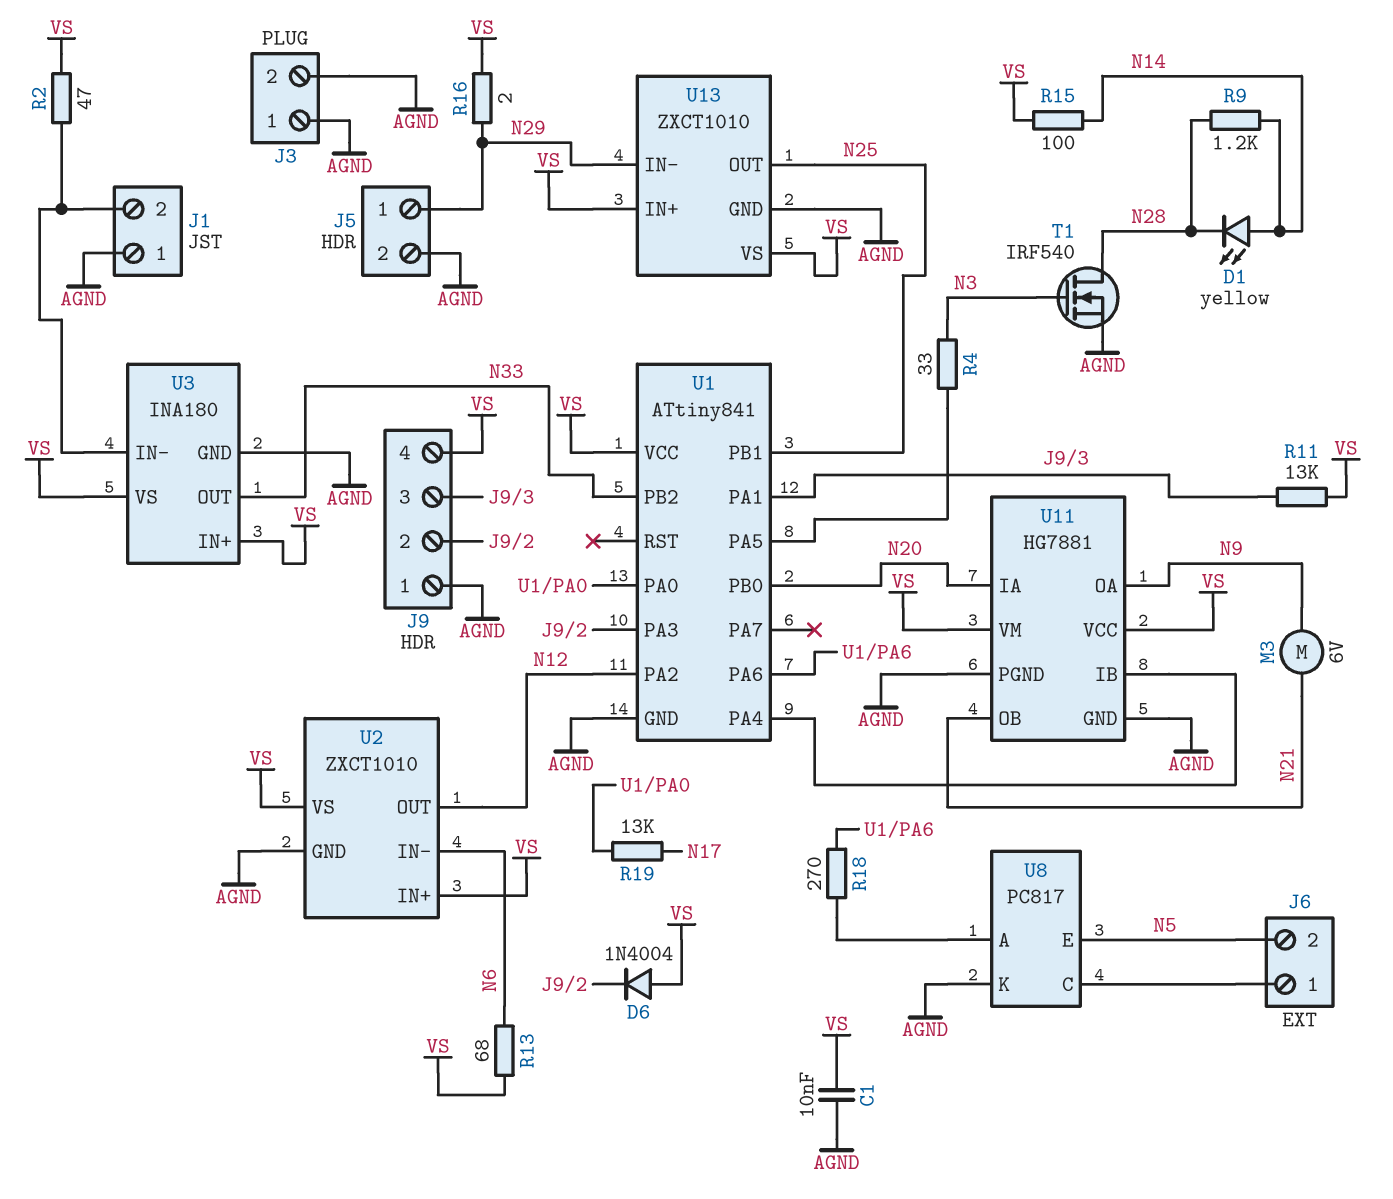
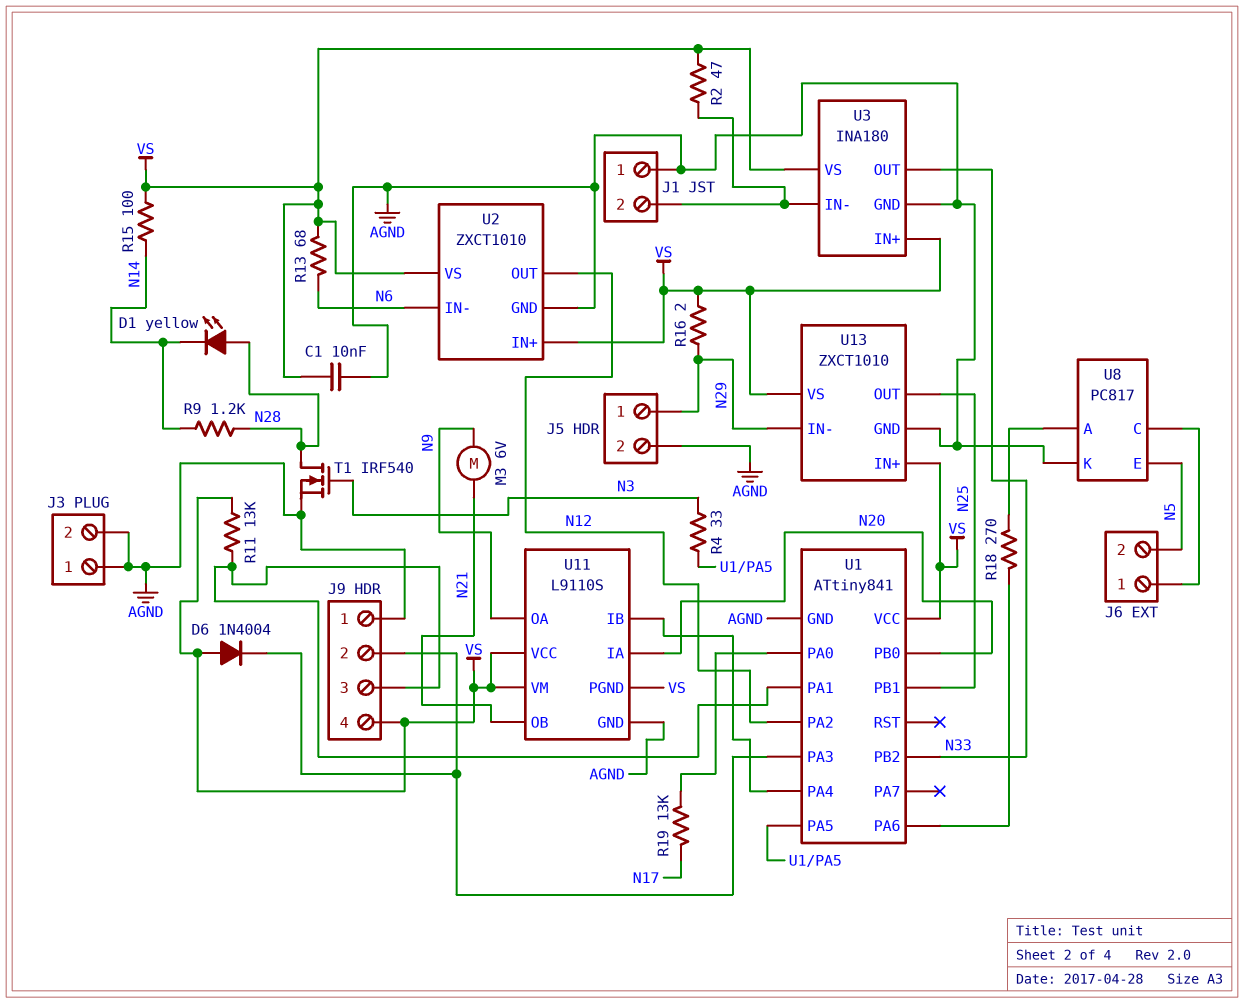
D1: LED yellow (A N14, K N28) -> LED yellow (A N28, K N14)
U11: HG7881 -> L9110S
U11 pin PGND: AGND -> VS

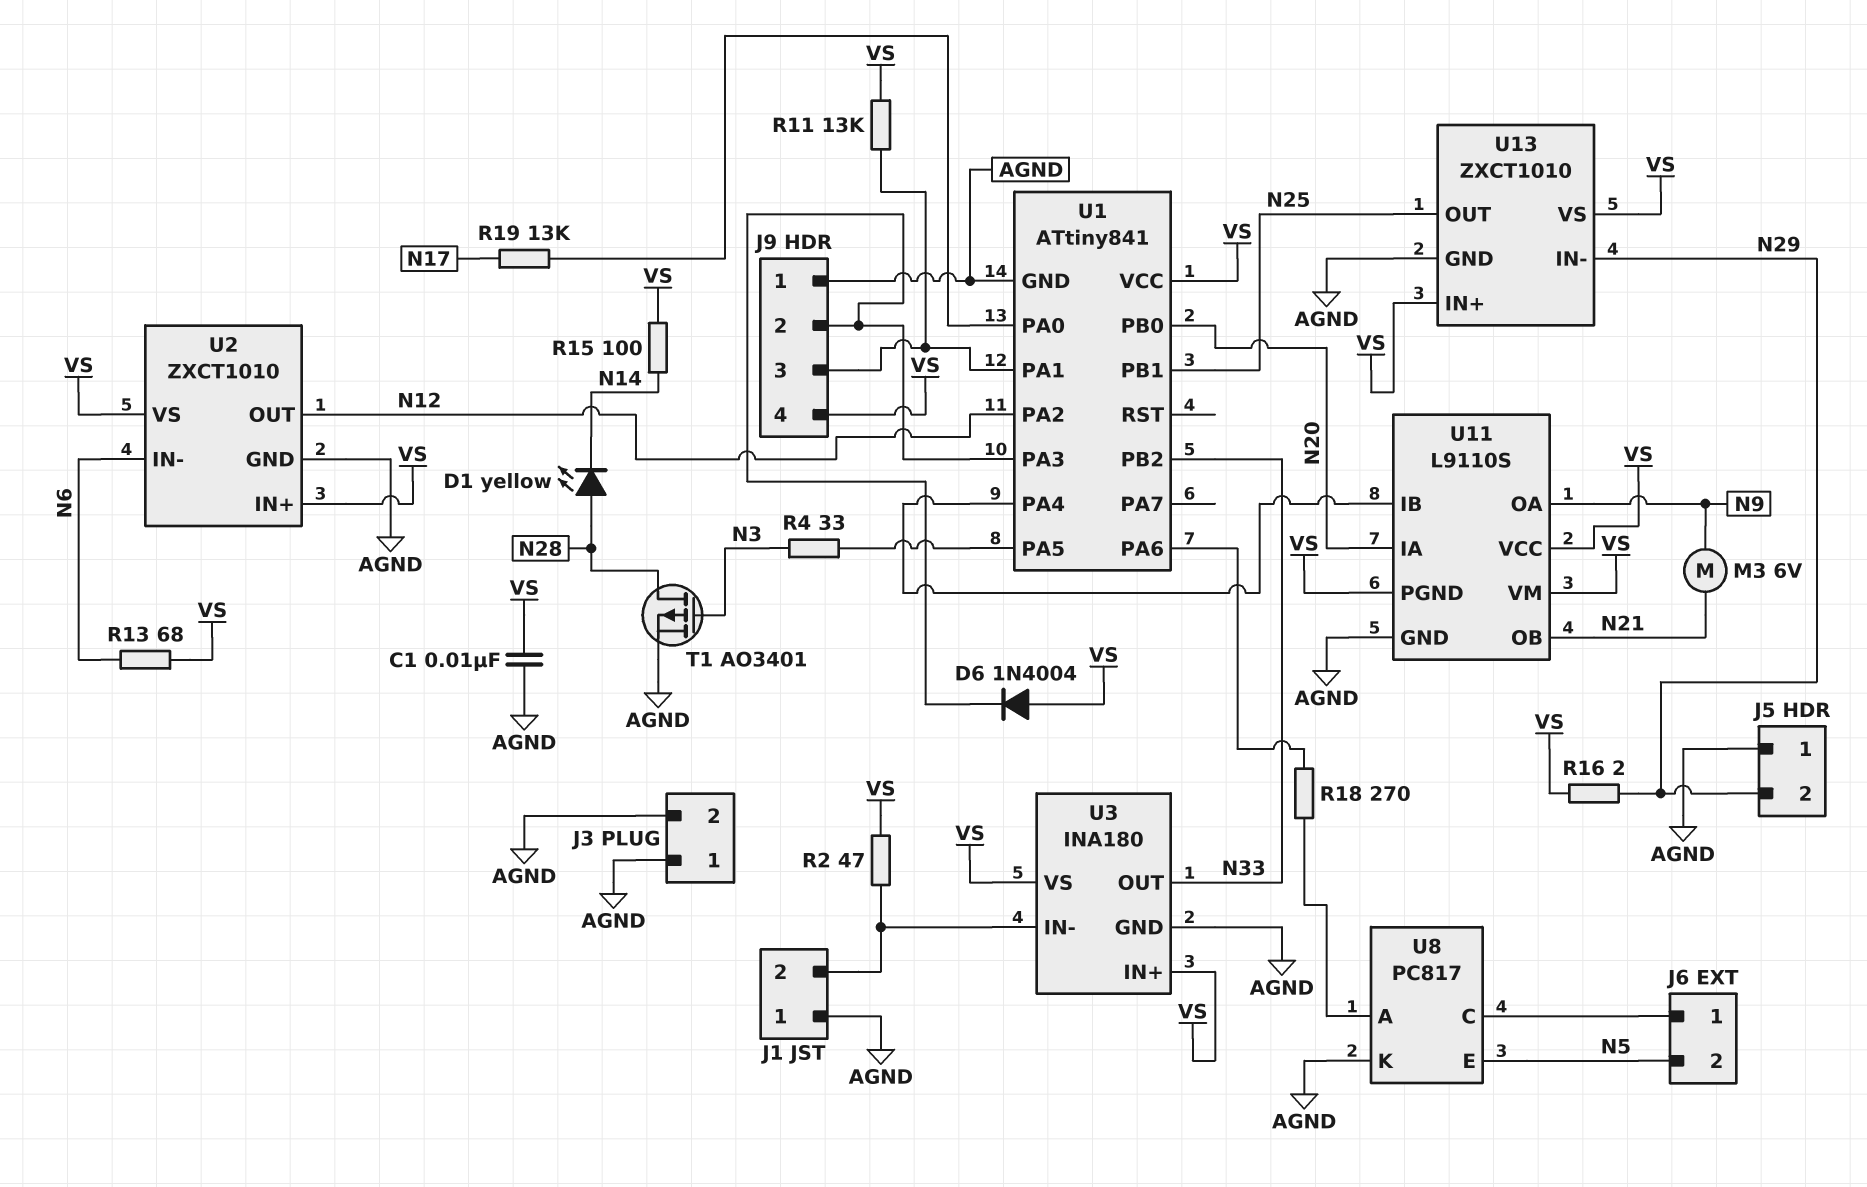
J5 pin 1: N29 -> AGND
J5 pin 2: AGND -> N29
R9: 1.2k (N14, N28) -> none
T1: NMOS IRF540 (G N3, D N28, S AGND) -> PMOS AO3401 (G N3, D N28, S AGND)

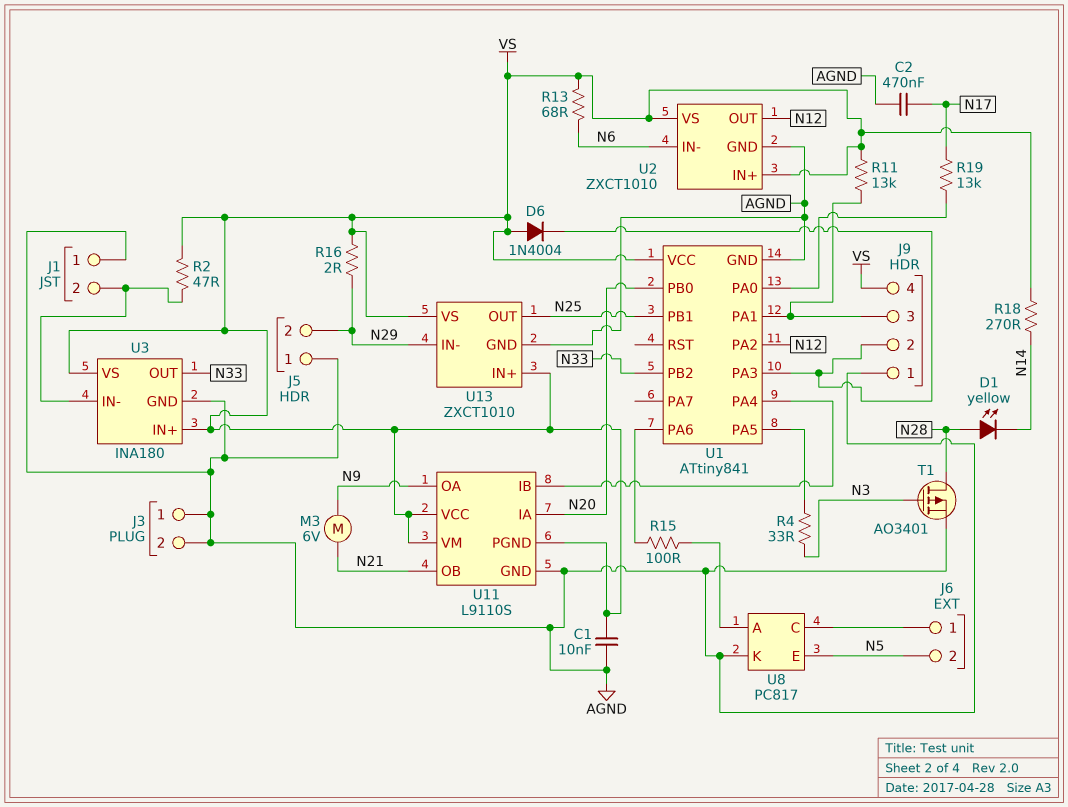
C2: none -> 470nF (AGND, N17)
R15: 100 (N14, VS) -> 100 (U1/PA6, U8/A)
R18: 270 (U1/PA6, U8/A) -> 270 (N14, VS)

